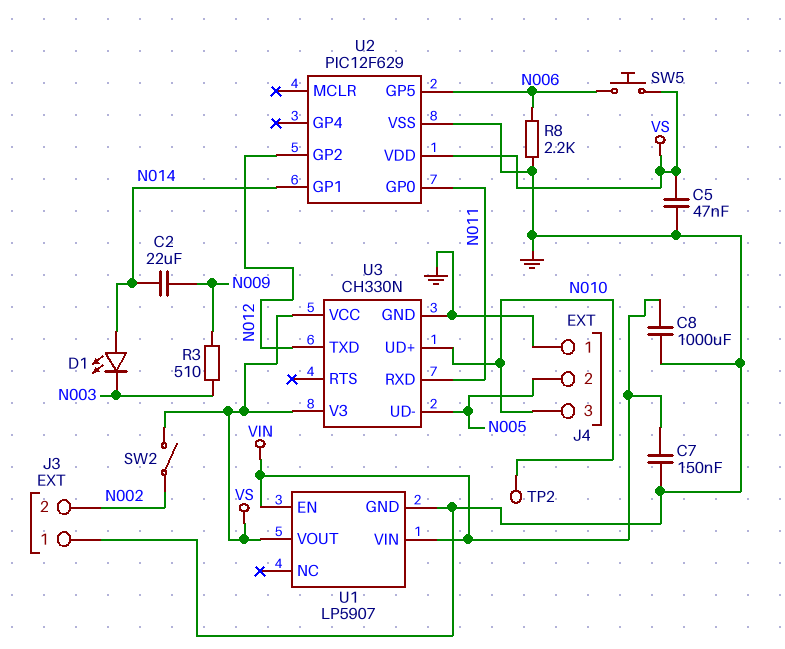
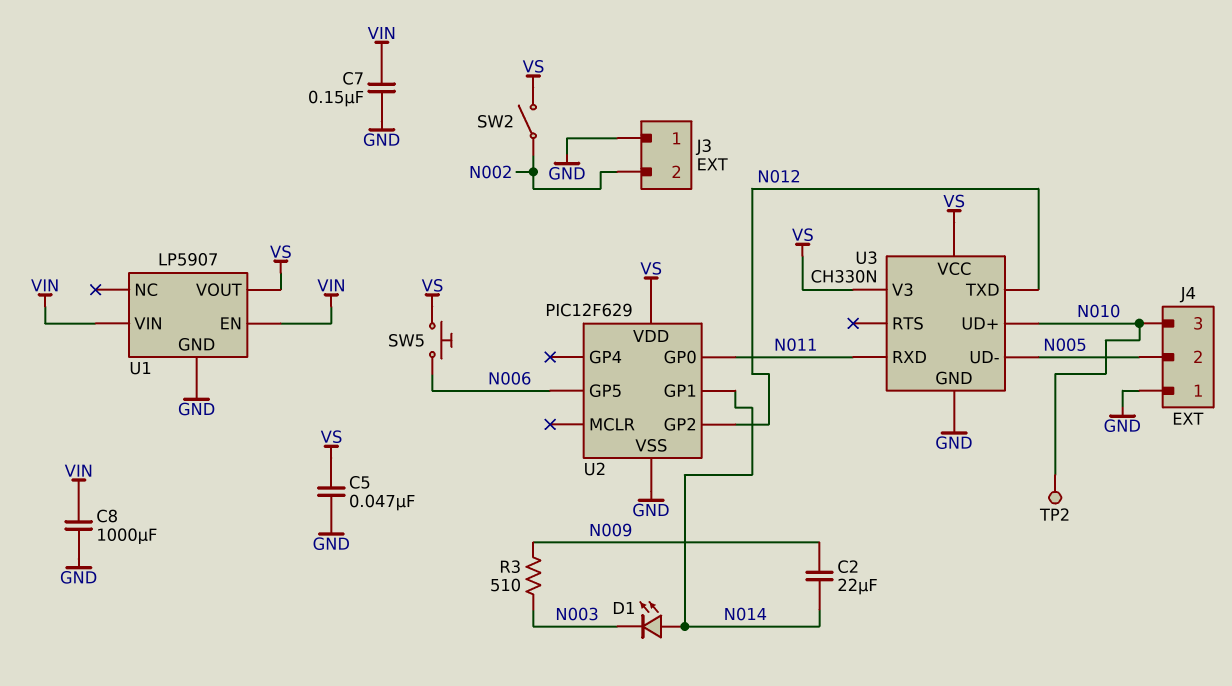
R8: 2.2k (GND, N006) -> none

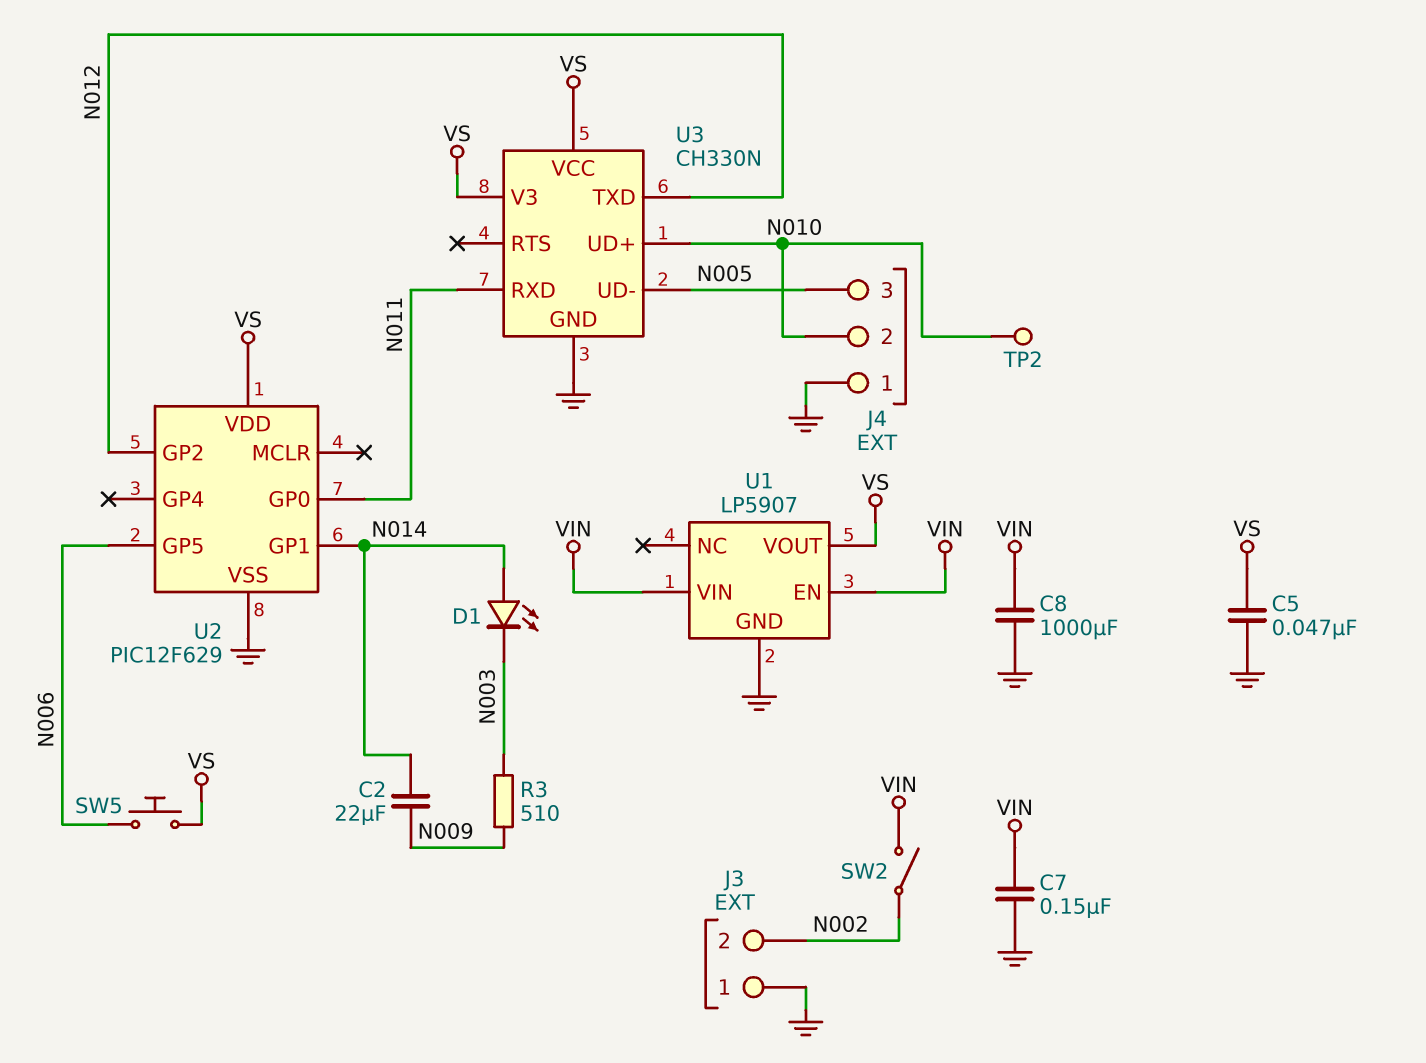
J4 pin 2: N005 -> N010
J4 pin 3: N010 -> N005
SW2: switch (N002, VS) -> switch (N002, VIN)

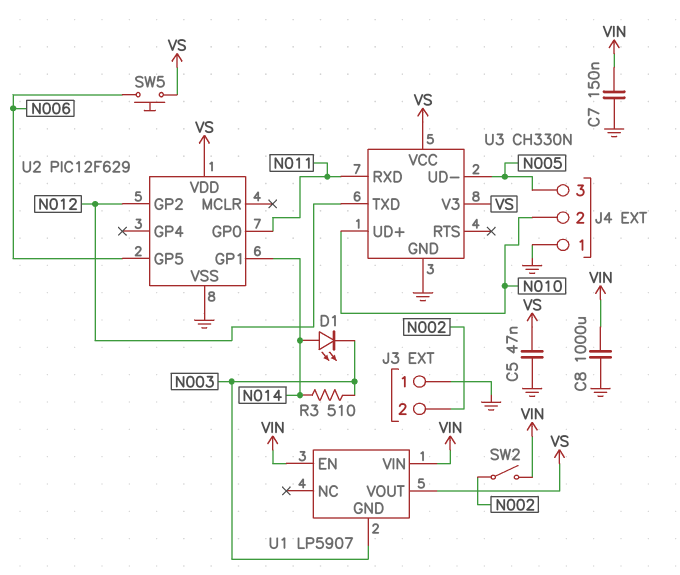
C2: 22uF (N009, N014) -> none
R3: 510 (N003, N009) -> 510 (N003, N014)
TP2: test point (N010) -> none
U1 pin GND: GND -> N003

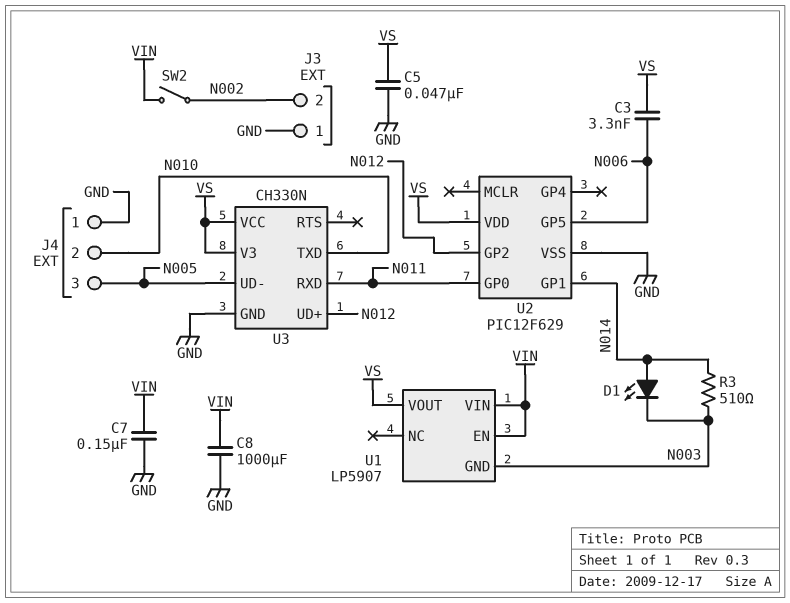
C3: none -> 3.3nF (N006, VS)
SW5: button (N006, VS) -> none
U3 pin TXD: N012 -> N010
U3 pin UD+: N010 -> N012

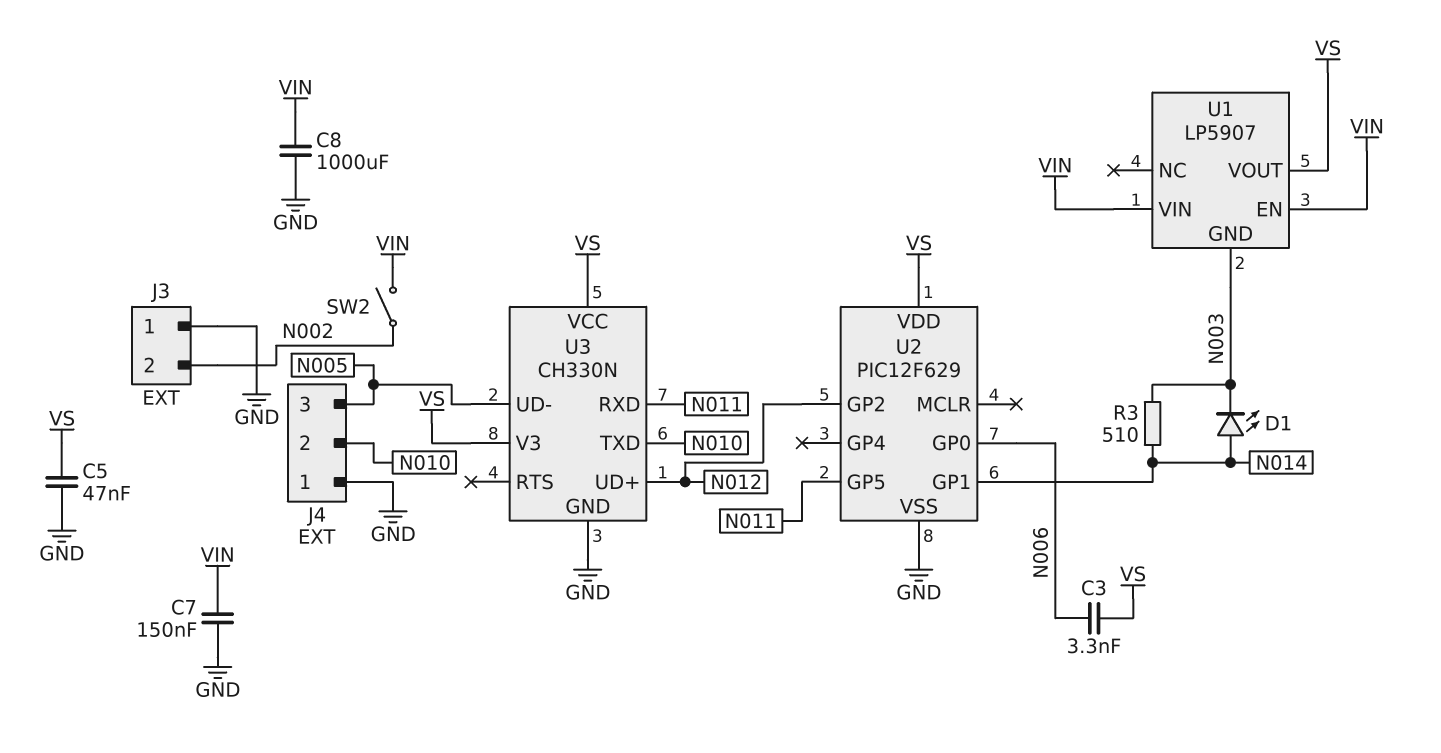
U2 pin GP0: N011 -> N006
U2 pin GP5: N006 -> N011

